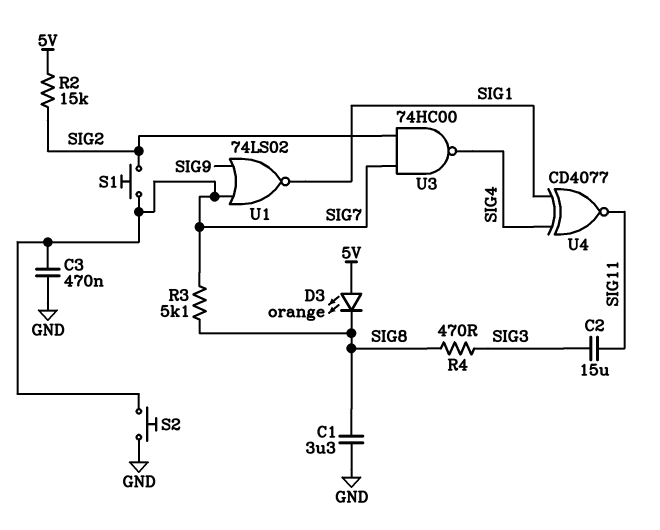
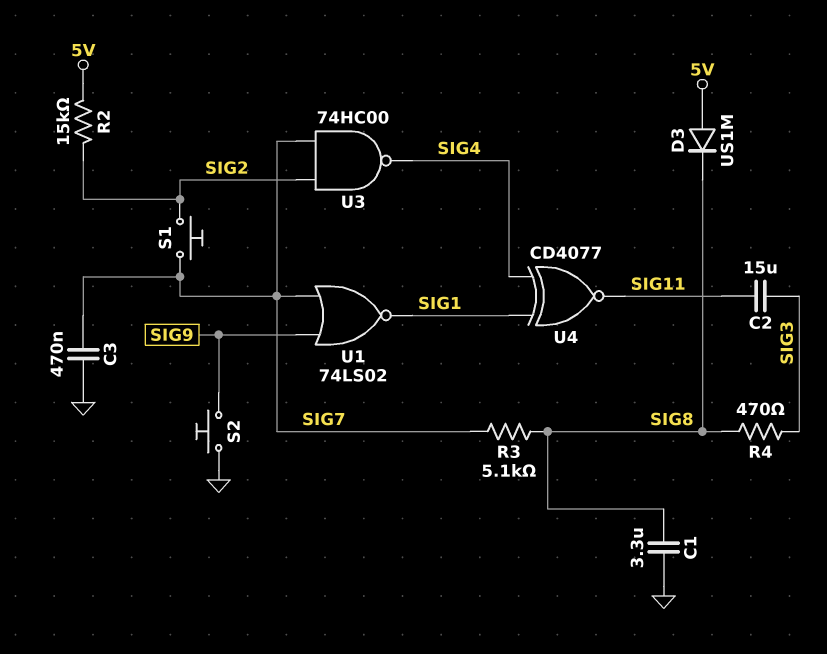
D3: LED orange (A 5V, K SIG8) -> diode US1M (A 5V, K SIG8)
S2: button (GND, SIG7) -> button (GND, SIG9)

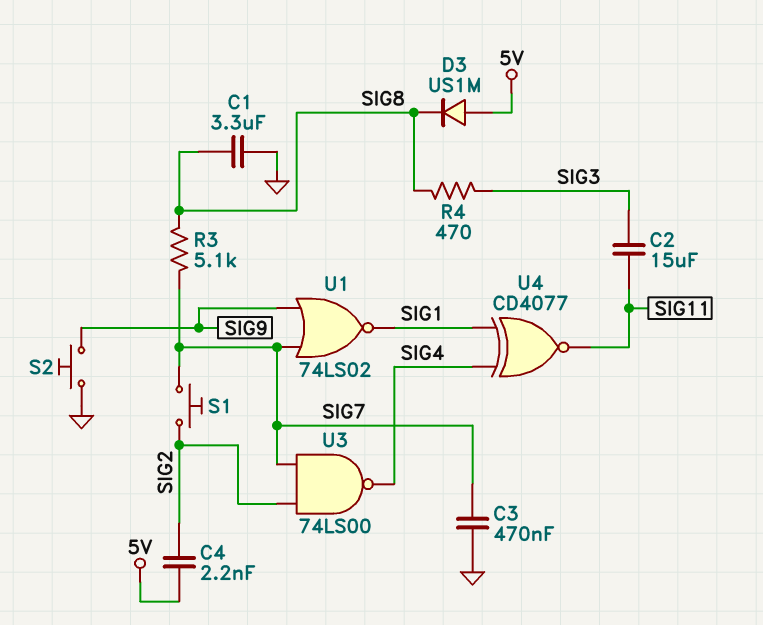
C4: none -> 2.2nF (5V, SIG2)
R2: 15k (5V, SIG2) -> none
U3: NAND 74HC00 (in SIG2, in SIG7, out SIG4) -> NAND 74LS00 (in SIG2, in SIG7, out SIG4)

